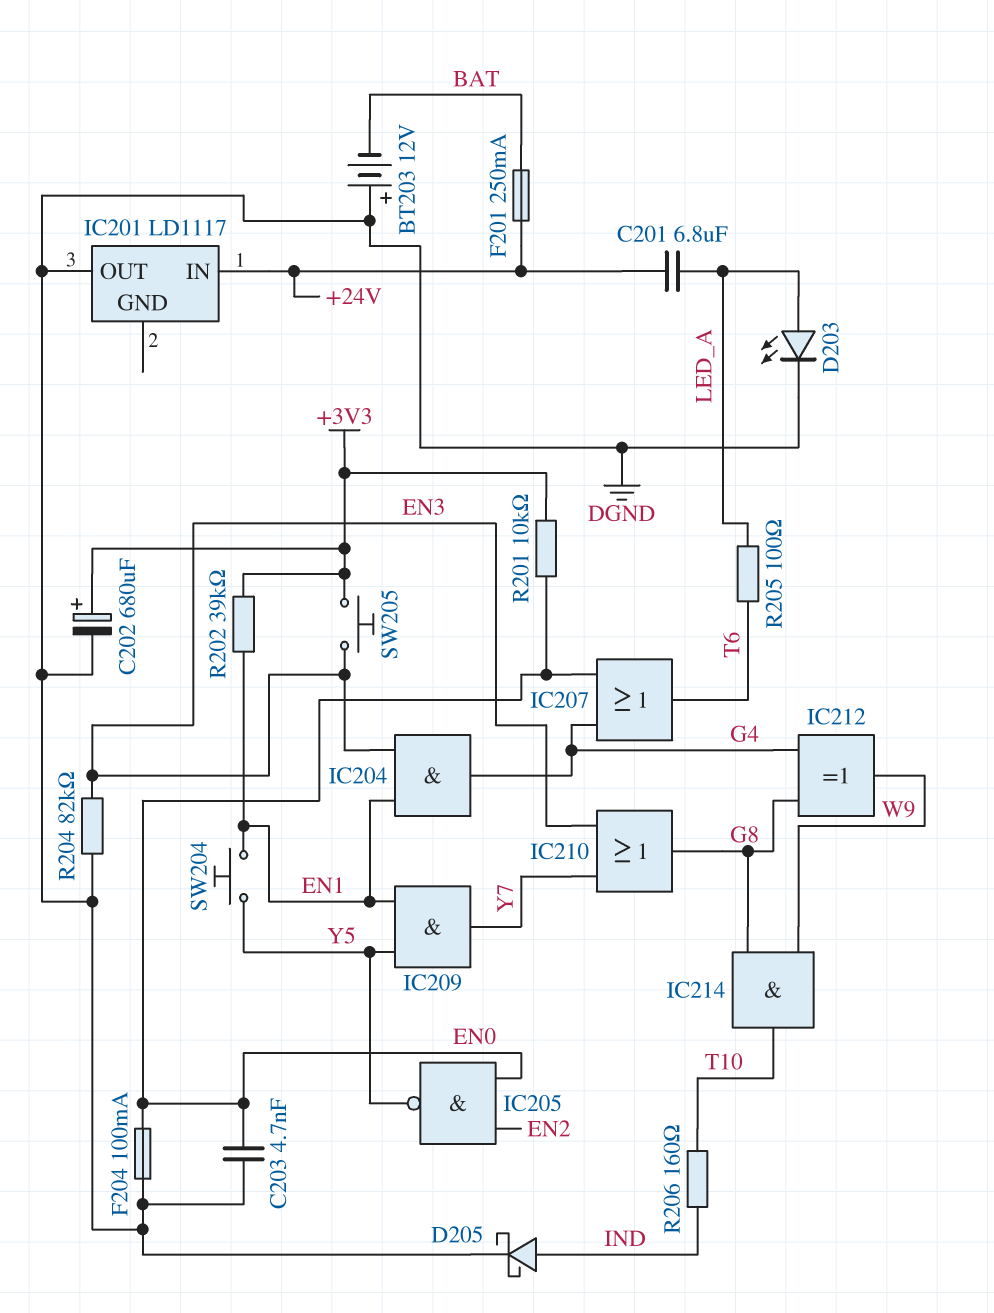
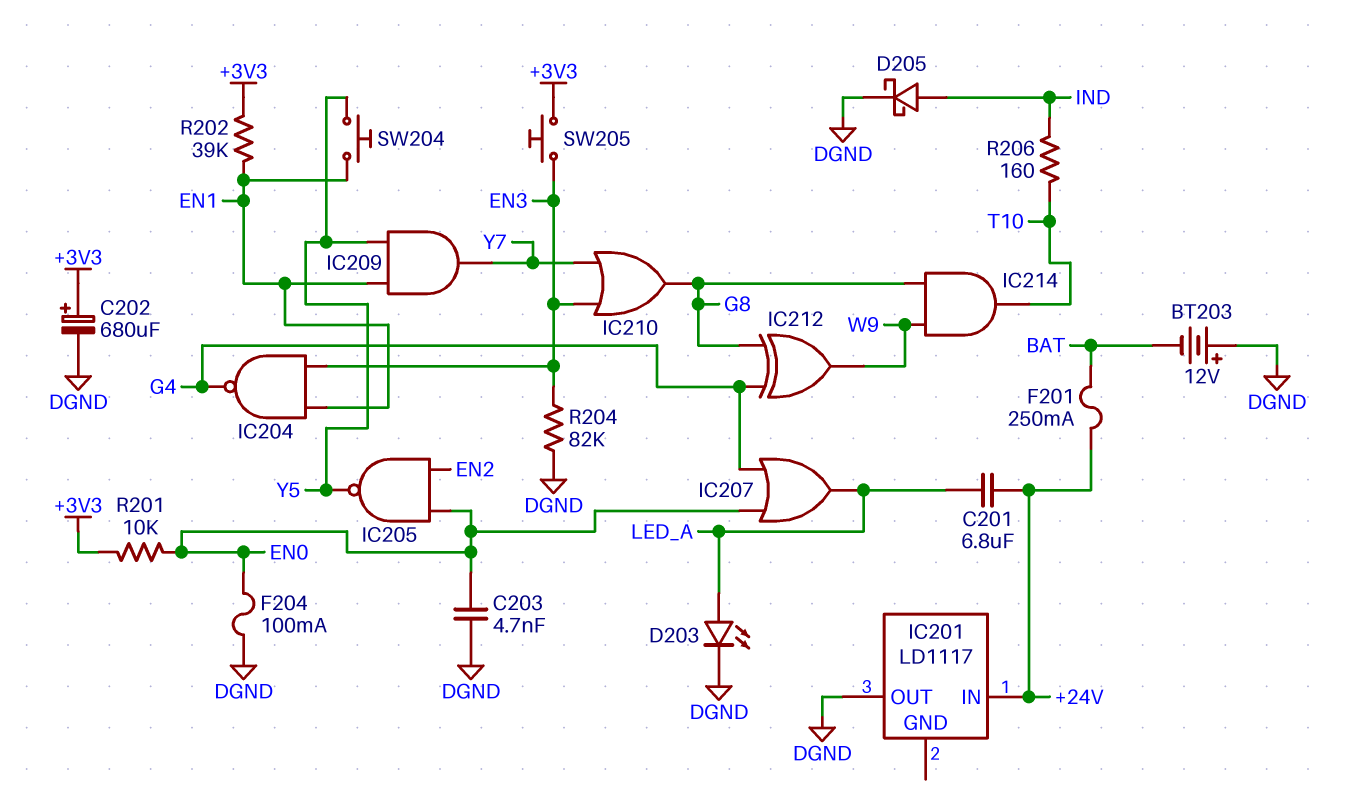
IC204: AND (in EN1, in EN3, out G4) -> NAND (in EN1, in EN3, out G4)
IC207: OR (in EN0, in G4, out T6) -> OR (in EN0, in G4, out LED_A)
R205: 100 (LED_A, T6) -> none

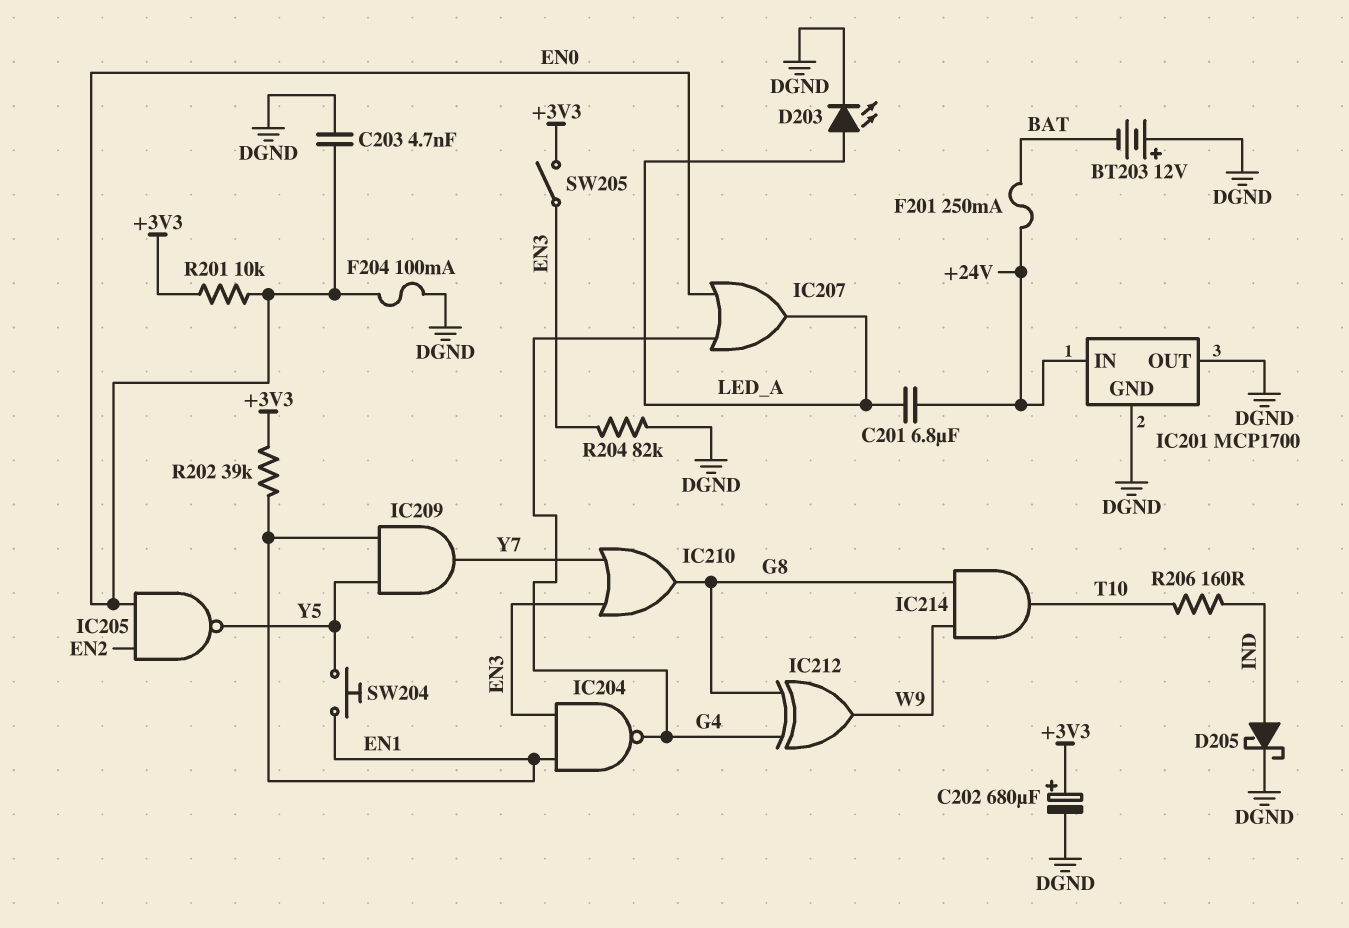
IC201: LD1117 -> MCP1700
IC201 pin GND: none -> DGND
SW205: button (+3V3, EN3) -> switch (+3V3, EN3)

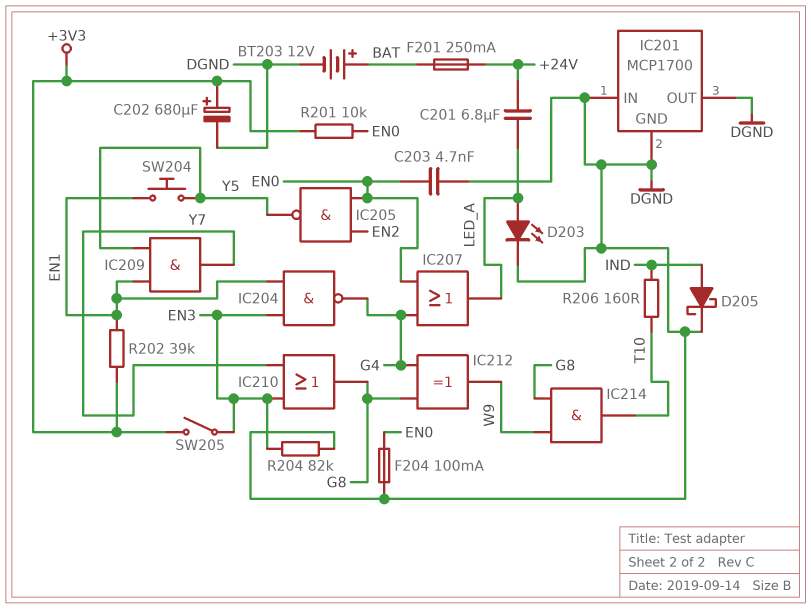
BT203: 12V (plus DGND, minus BAT) -> 12V (plus BAT, minus DGND)
IC201 pin IN: +24V -> DGND

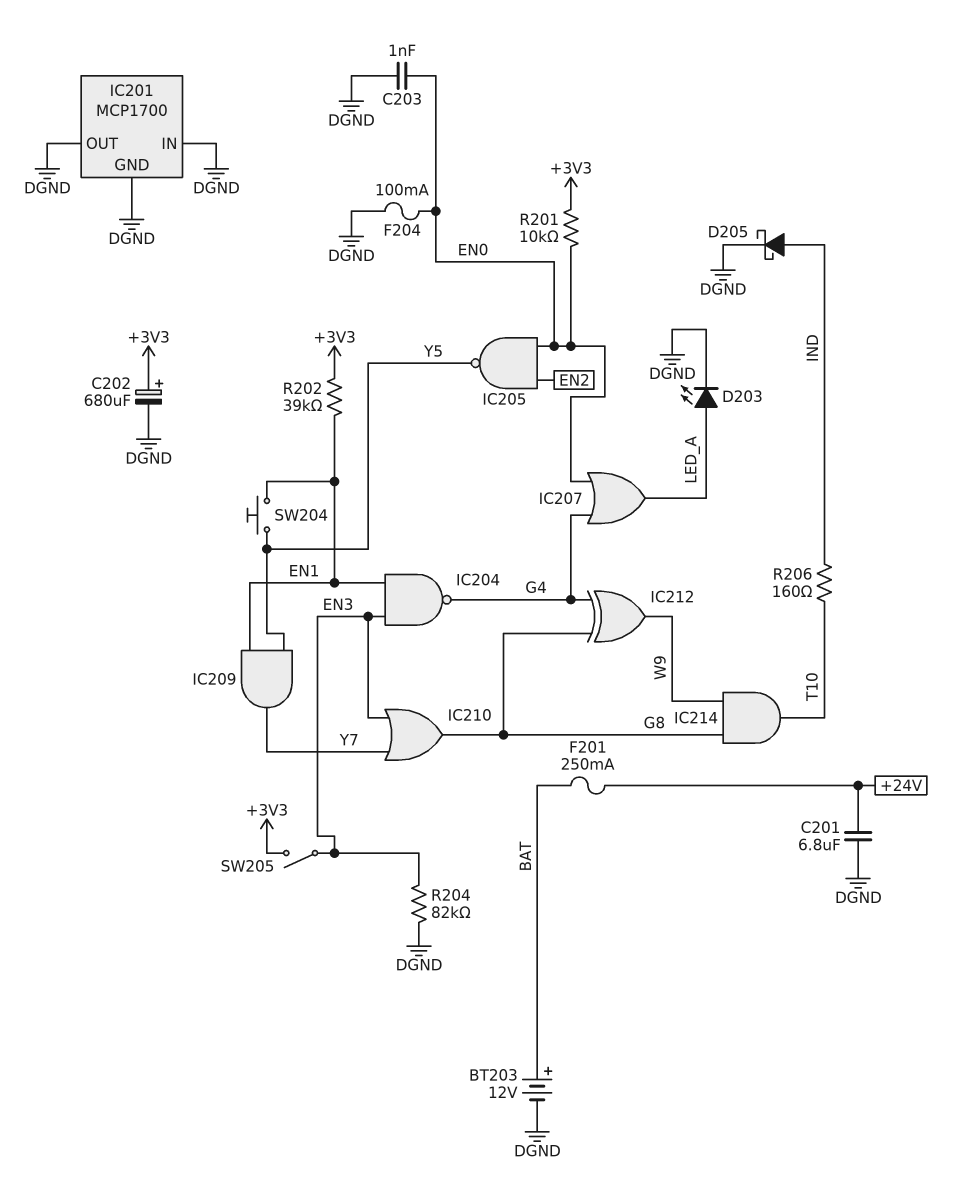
C201: 6.8uF (+24V, LED_A) -> 6.8uF (+24V, DGND)
C203: 4.7nF (DGND, EN0) -> 1nF (DGND, EN0)

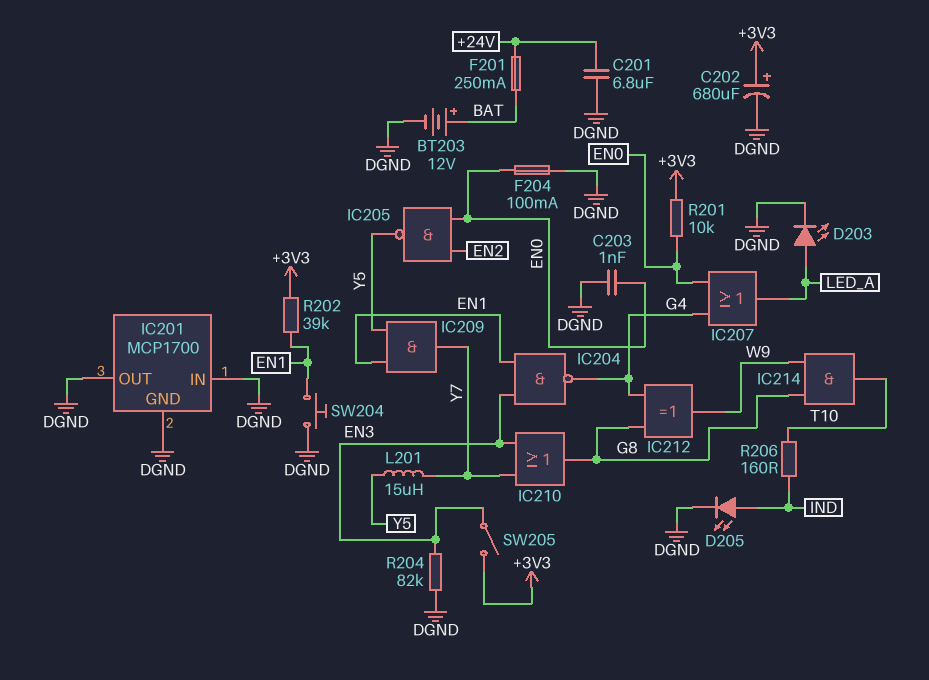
D205: schottky (A IND, K DGND) -> LED (A IND, K DGND)
L201: none -> 15uH (Y5, Y7)
SW204: button (EN1, Y5) -> button (DGND, EN1)

